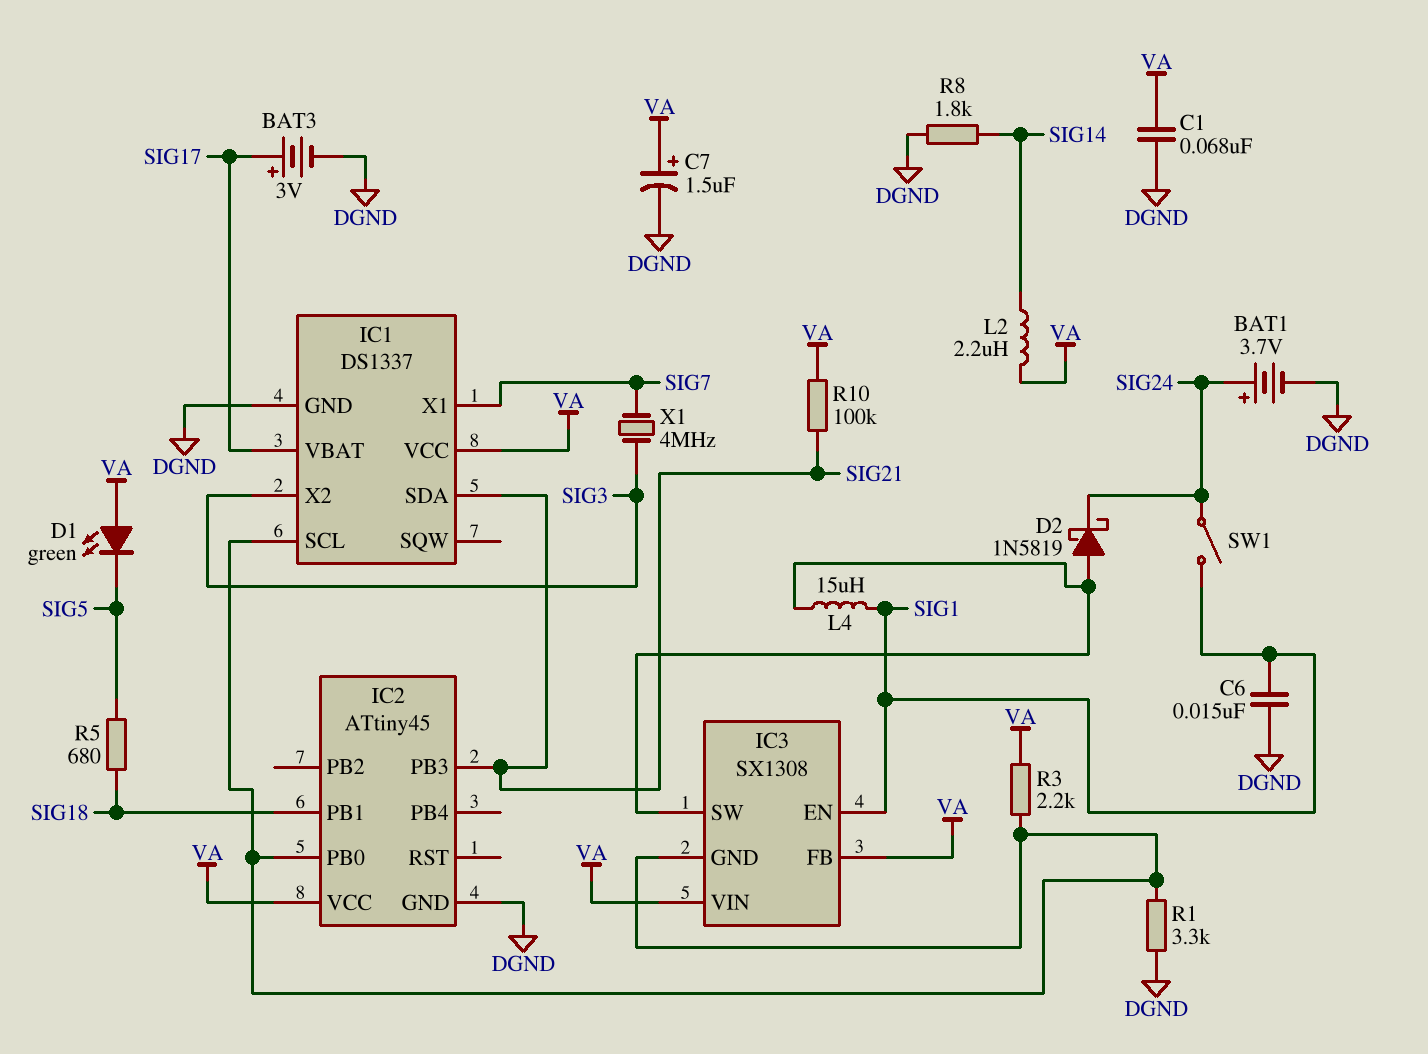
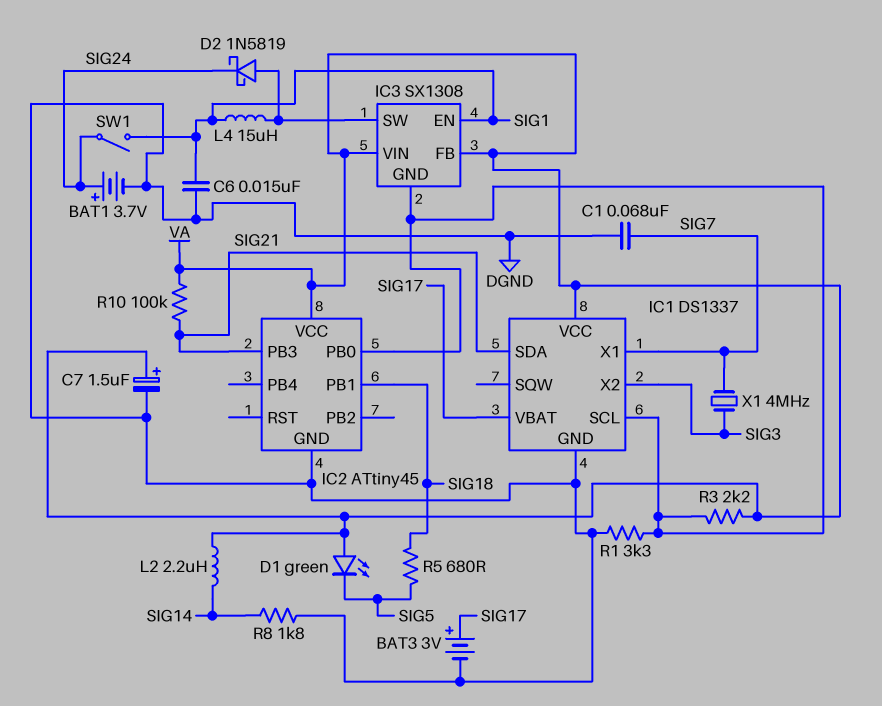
C1: 68nF (DGND, VA) -> 68nF (DGND, SIG7)

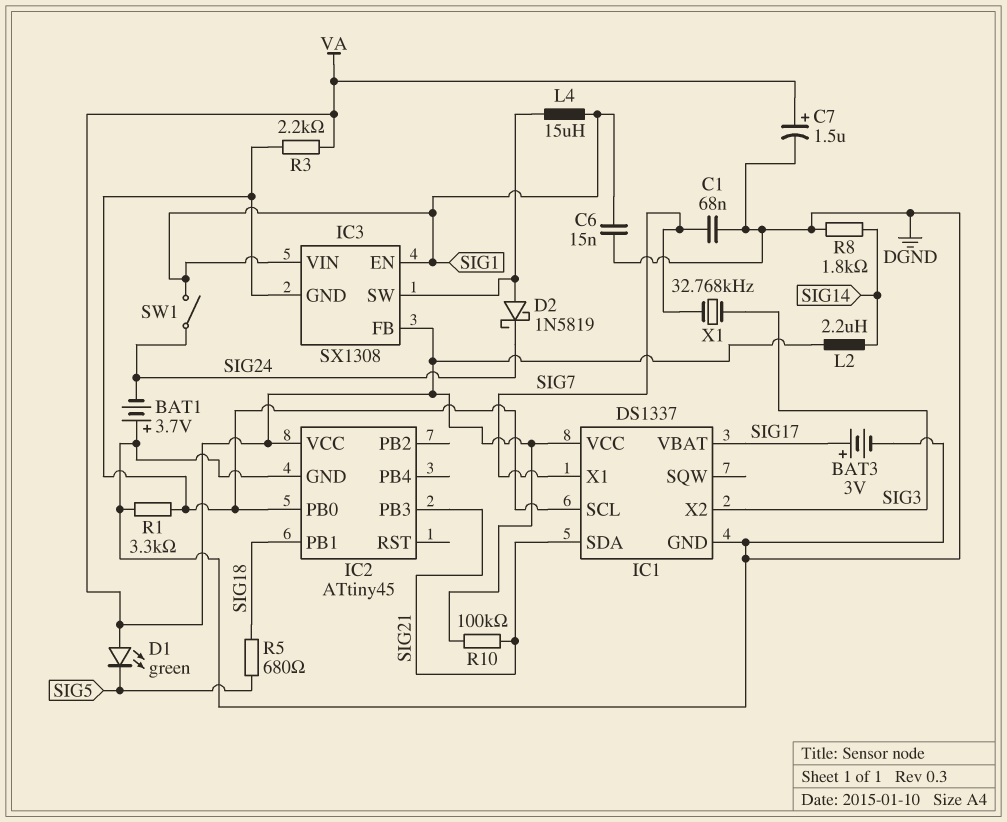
BAT1: 3.7V (plus SIG24, minus DGND) -> 3.7V (plus DGND, minus SIG24)
IC3 pin VIN: VA -> SIG1
X1: 4MHz (SIG3, SIG7) -> 32.768kHz (SIG3, SIG7)

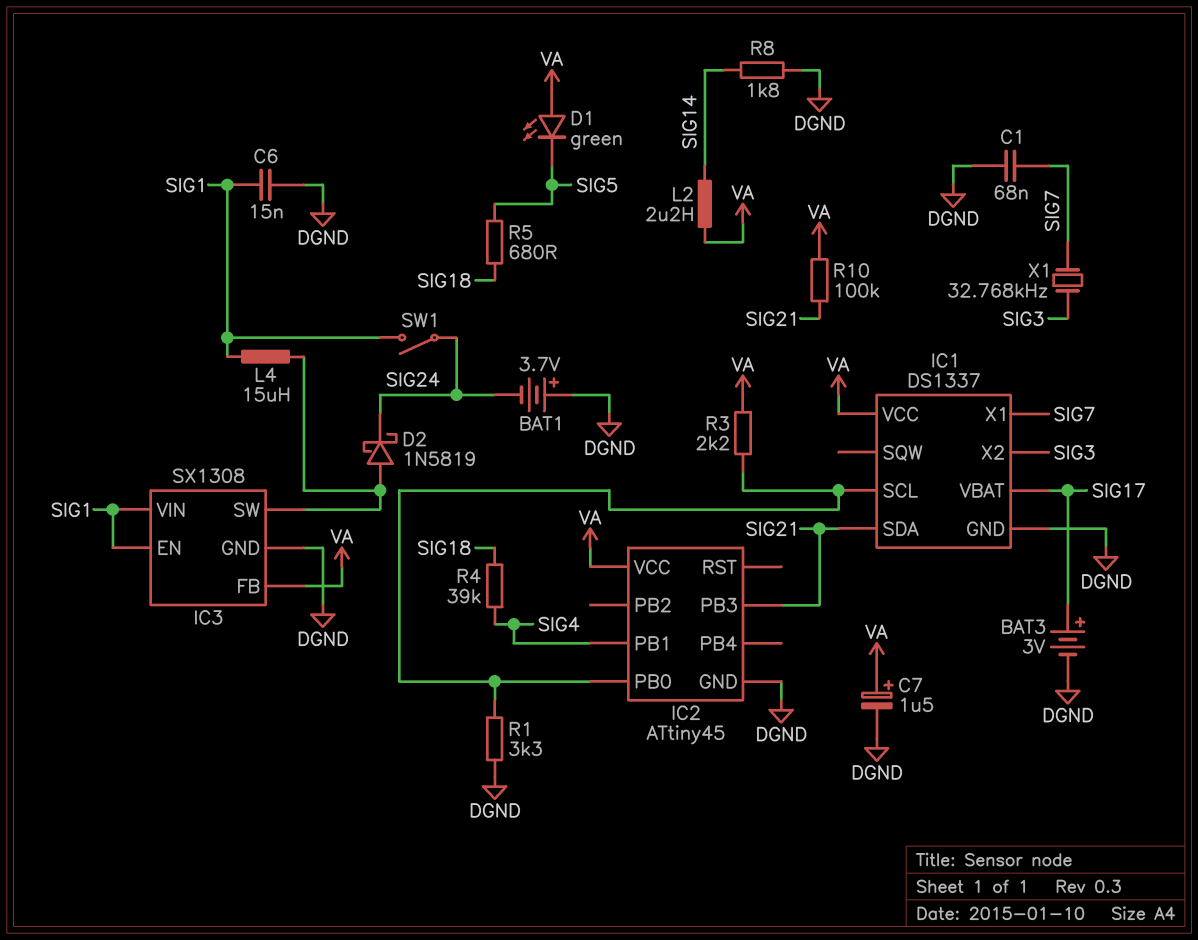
IC2 pin PB1: SIG18 -> SIG4
IC3 pin GND: IC1/SCL -> DGND
R4: none -> 39k (SIG4, SIG18)

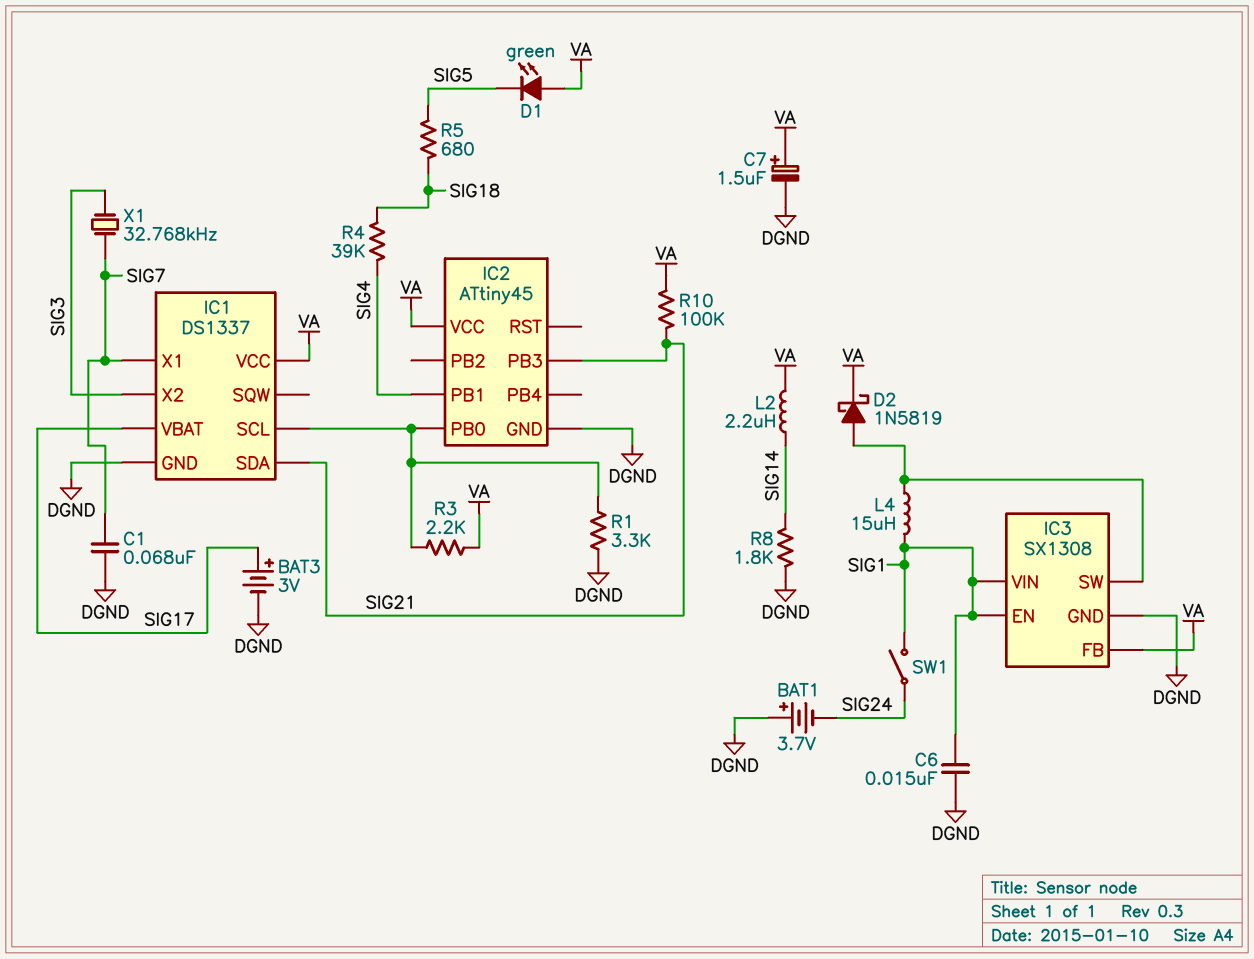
D2: schottky 1N5819 (A IC3/SW, K SIG24) -> schottky 1N5819 (A IC3/SW, K VA)

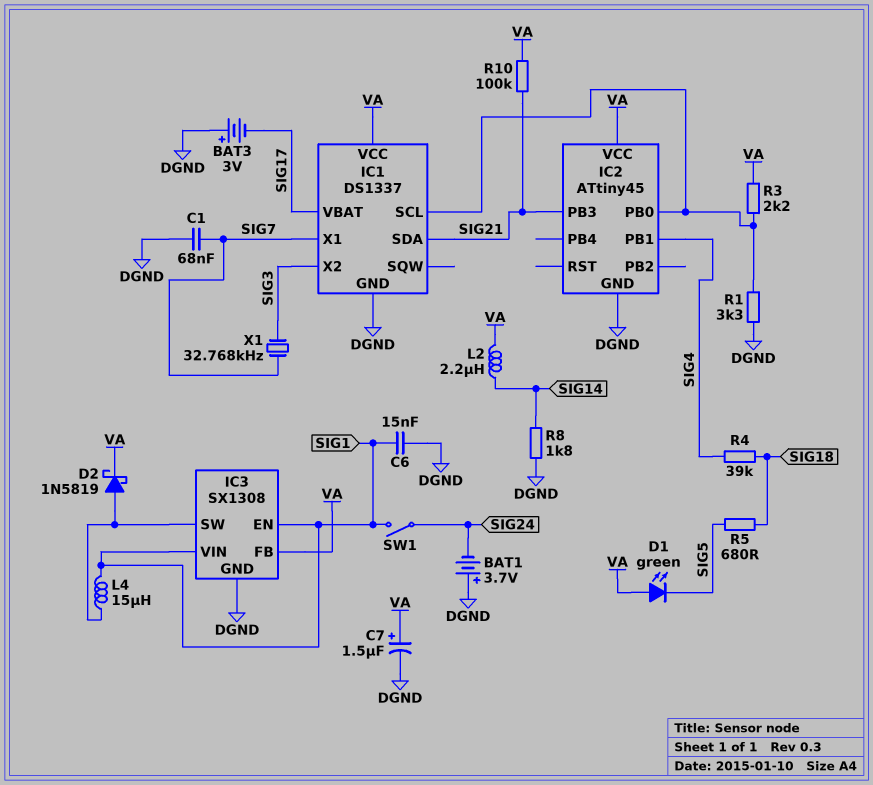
BAT3: 3V (plus SIG17, minus DGND) -> 3V (plus DGND, minus SIG17)

